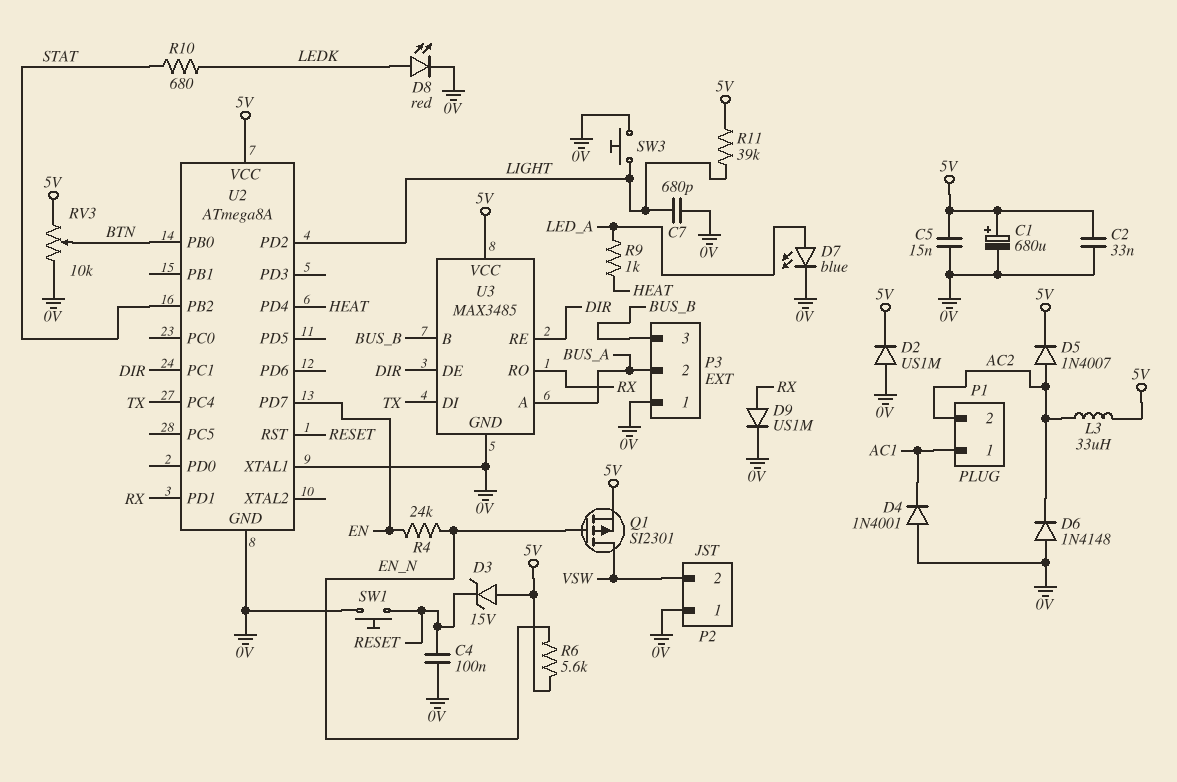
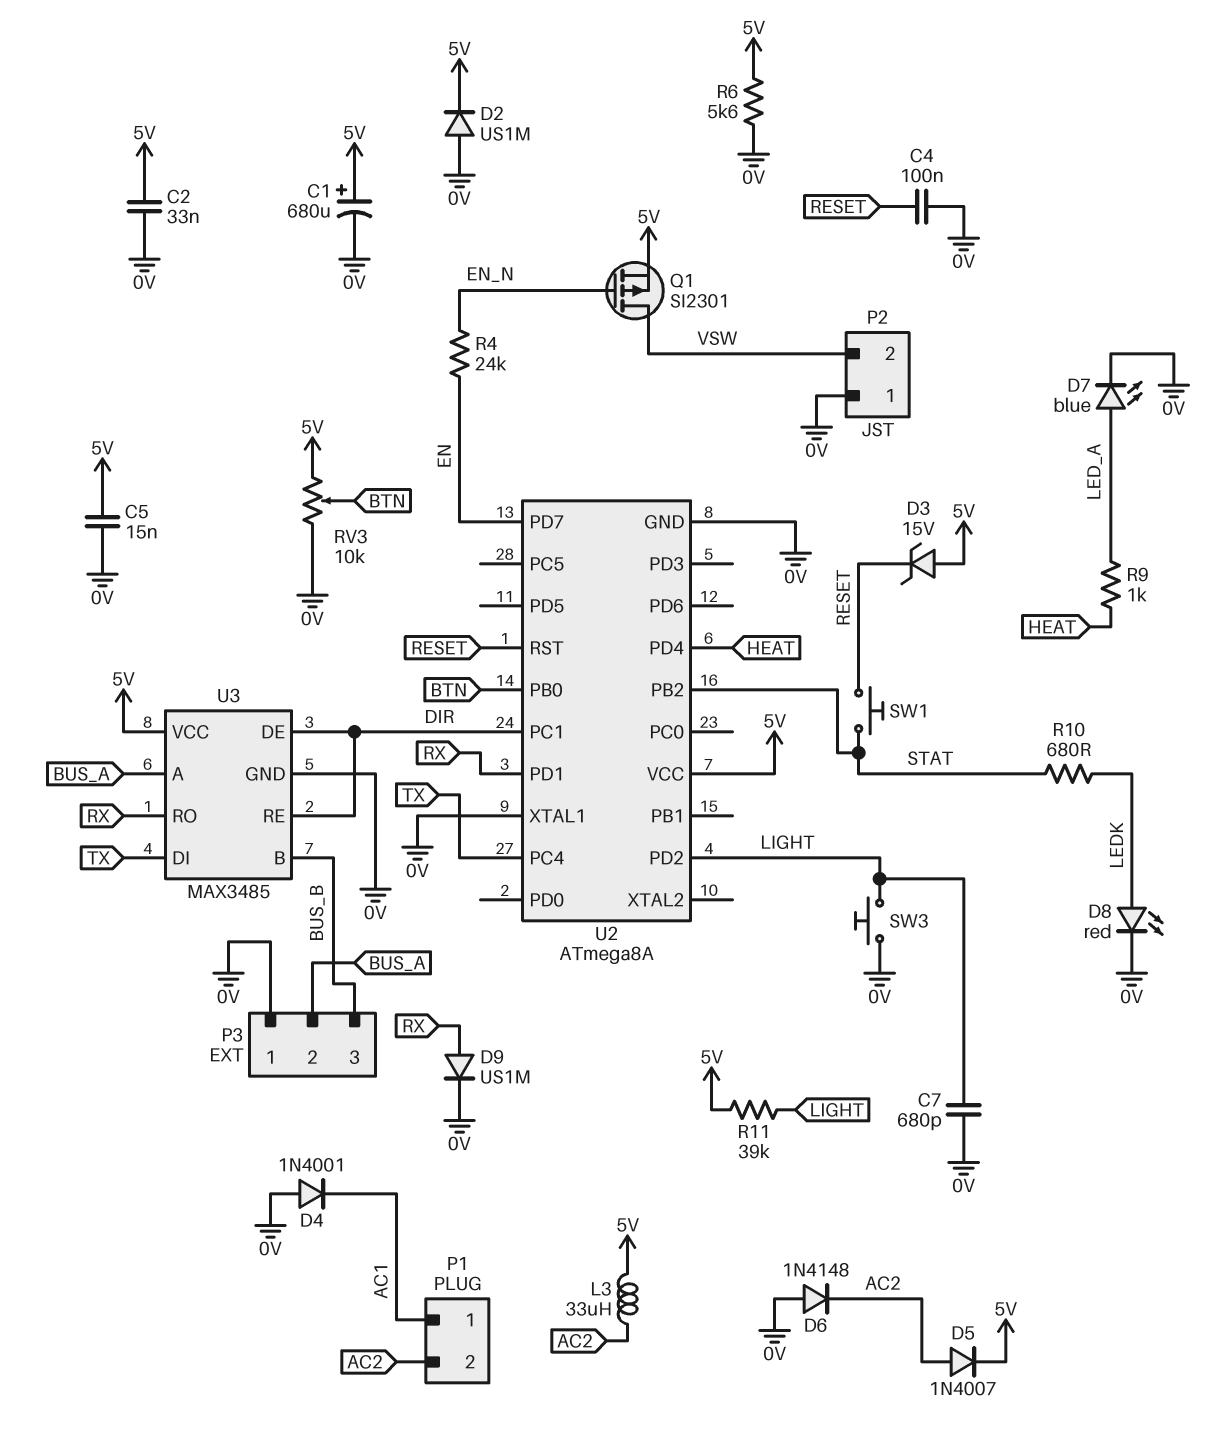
R6: 5.6k (5V, EN_N) -> 5.6k (0V, 5V)
SW1: button (0V, RESET) -> button (RESET, STAT)

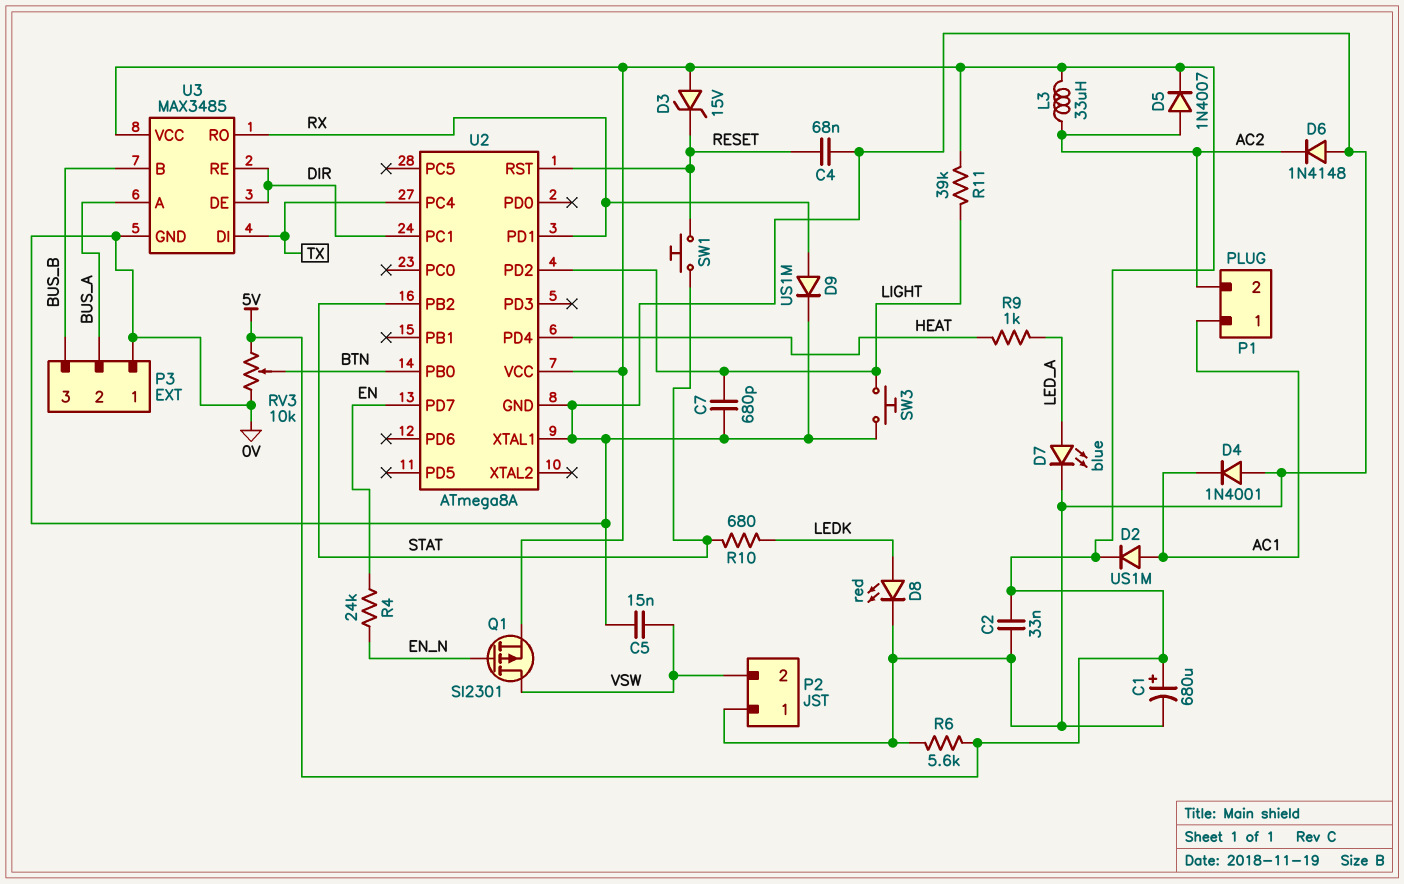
C4: 100nF (0V, RESET) -> 68nF (0V, RESET)
C5: 15nF (0V, 5V) -> 15nF (0V, VSW)
D2: diode US1M (A 0V, K 5V) -> diode US1M (A AC1, K 5V)

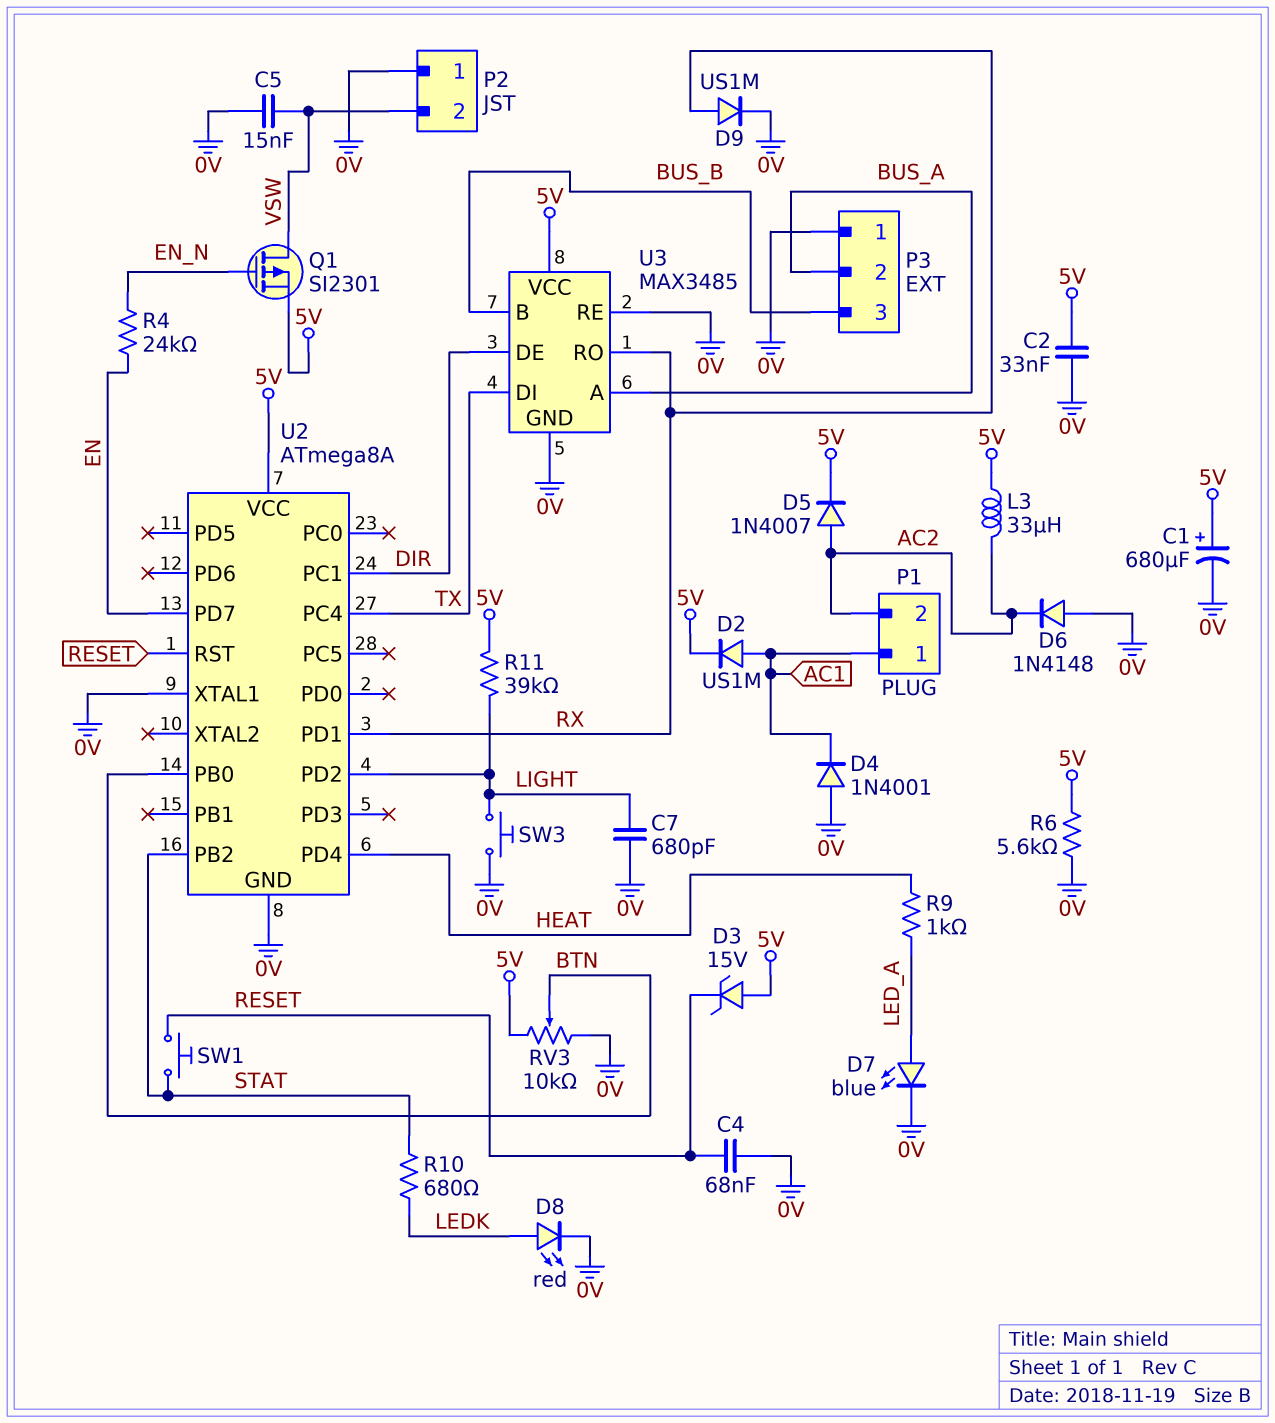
U3 pin RE: DIR -> 0V

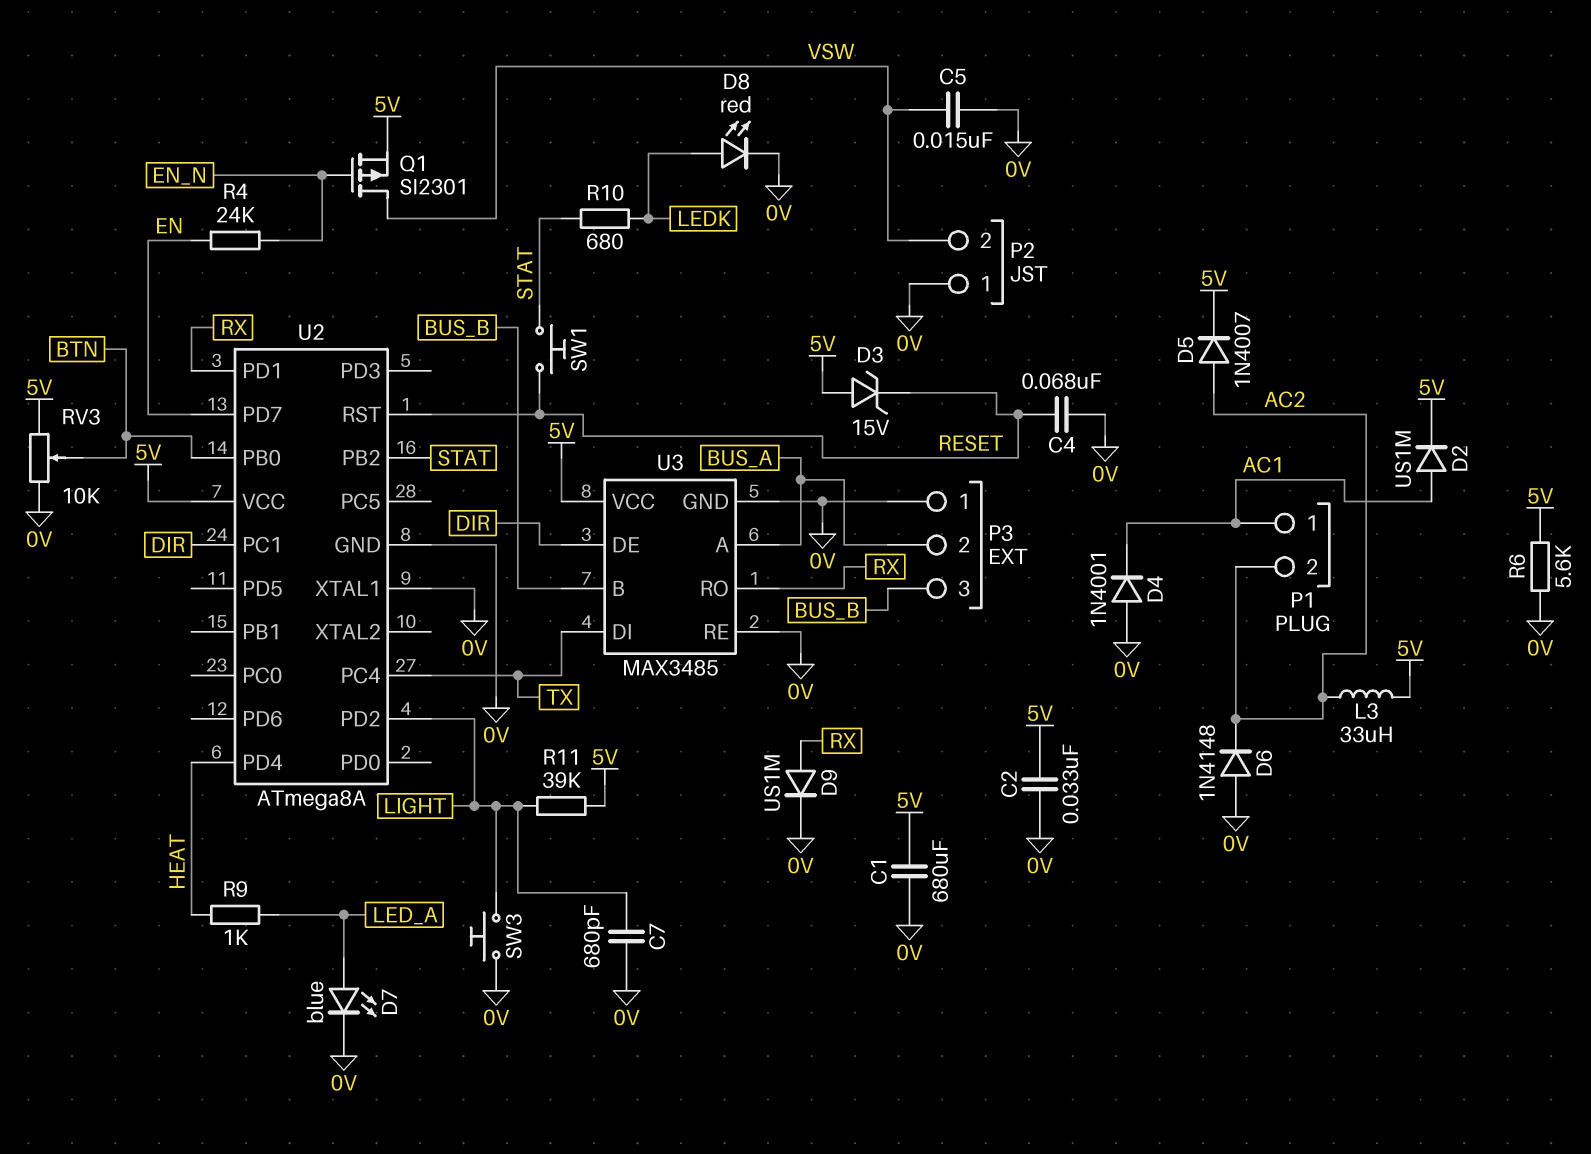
C1: 680uF (plus 5V, minus 0V) -> 680uF (0V, 5V)

